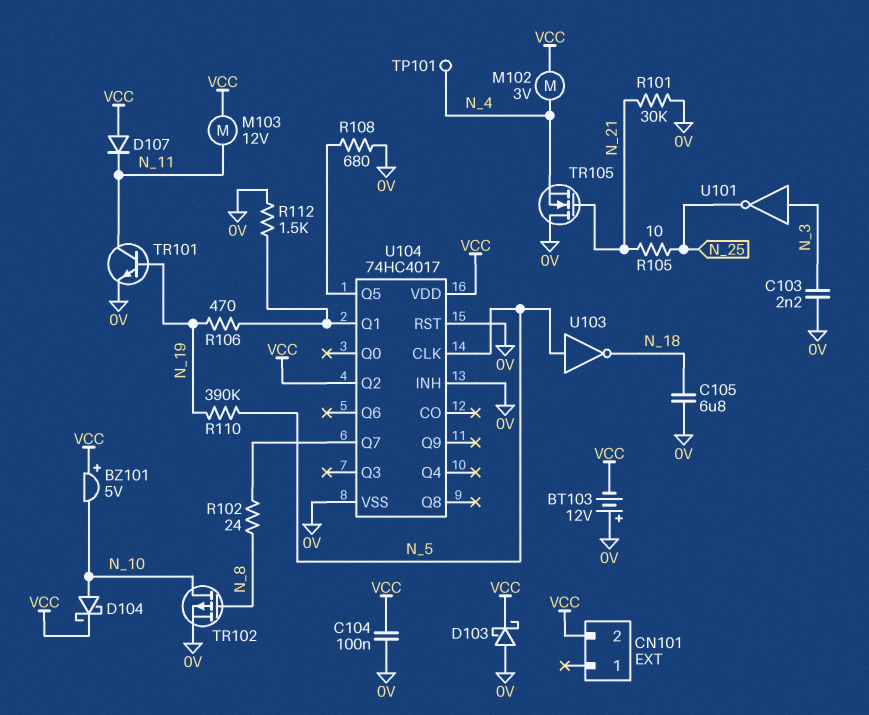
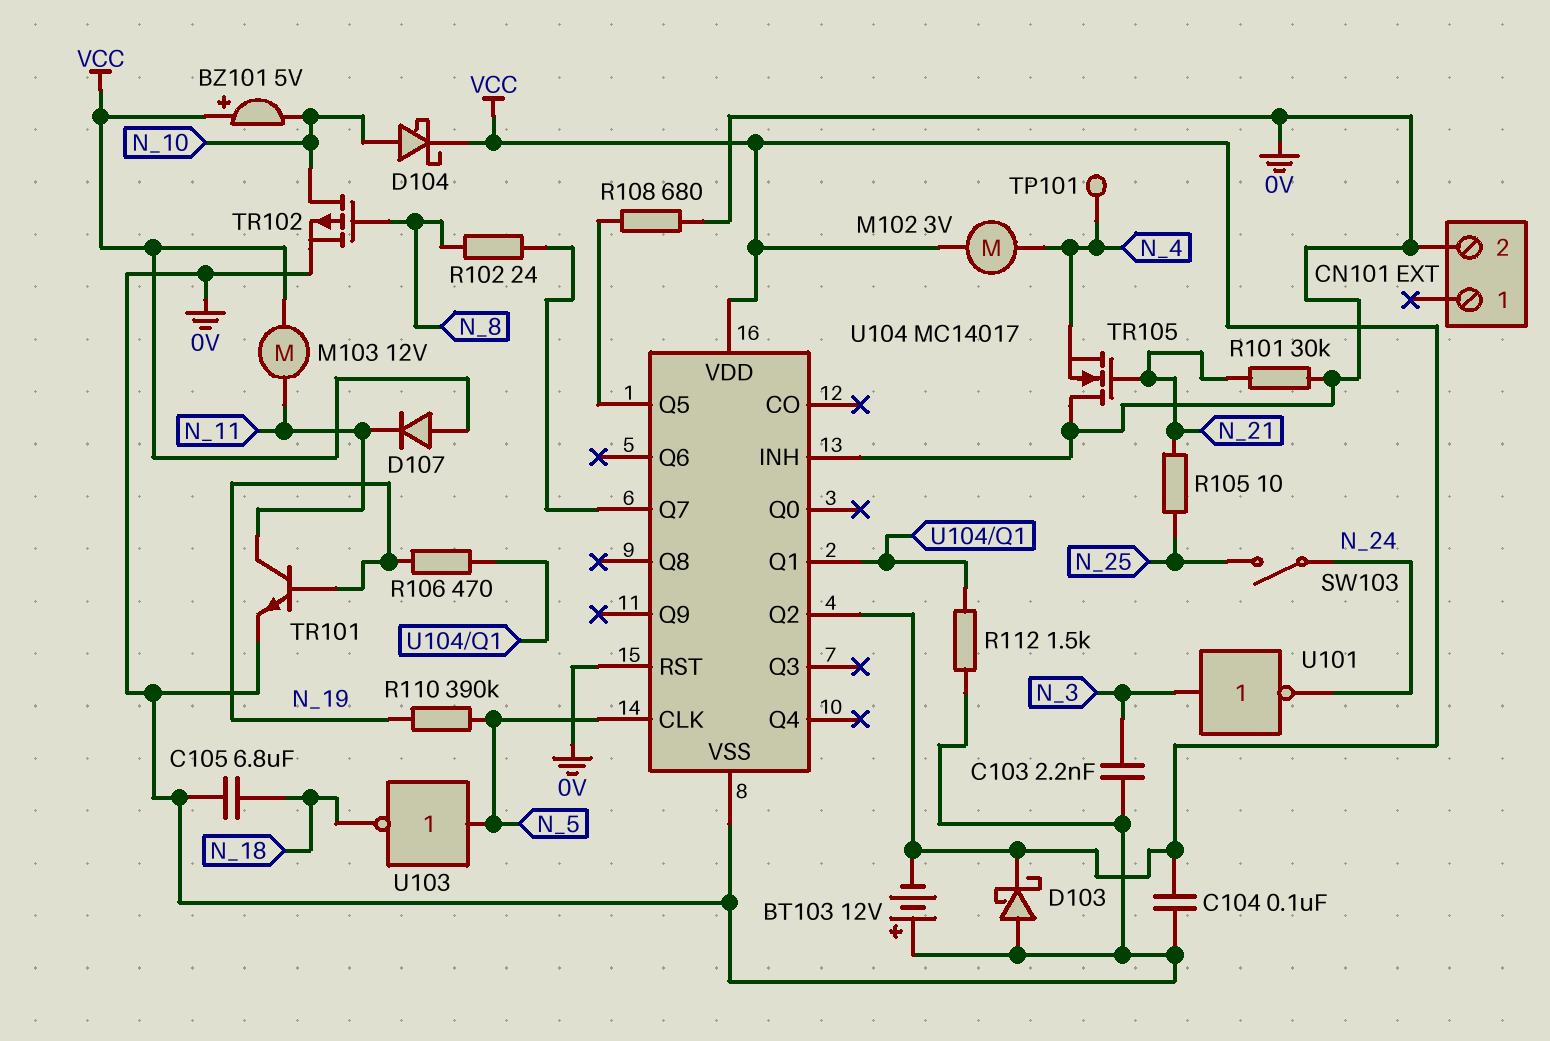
CN101 pin 2: VCC -> 0V
SW103: none -> switch (N_24, N_25)
U101: NOT (in N_3, out N_25) -> NOT (in N_3, out N_24)
U104: 74HC4017 -> MC14017

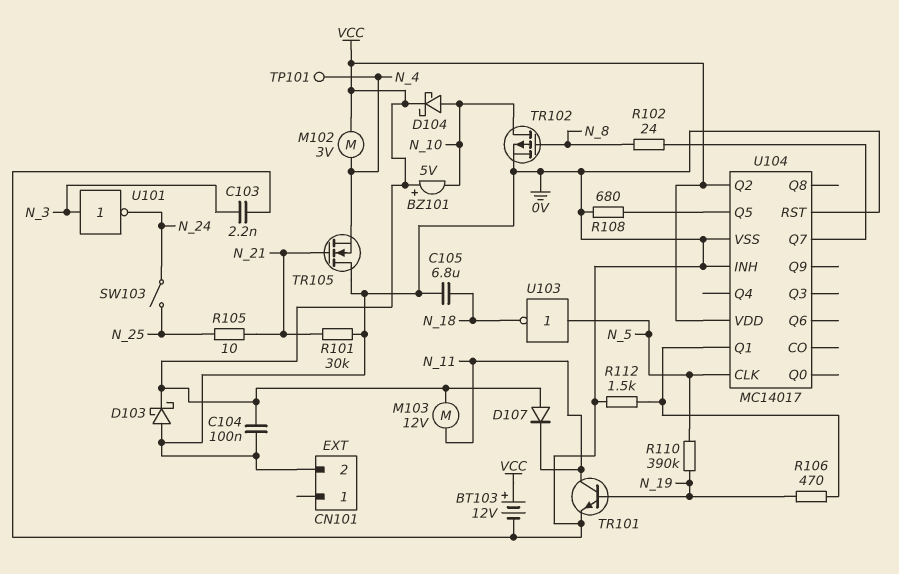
BT103: 12V (plus 0V, minus VCC) -> 12V (plus VCC, minus 0V)

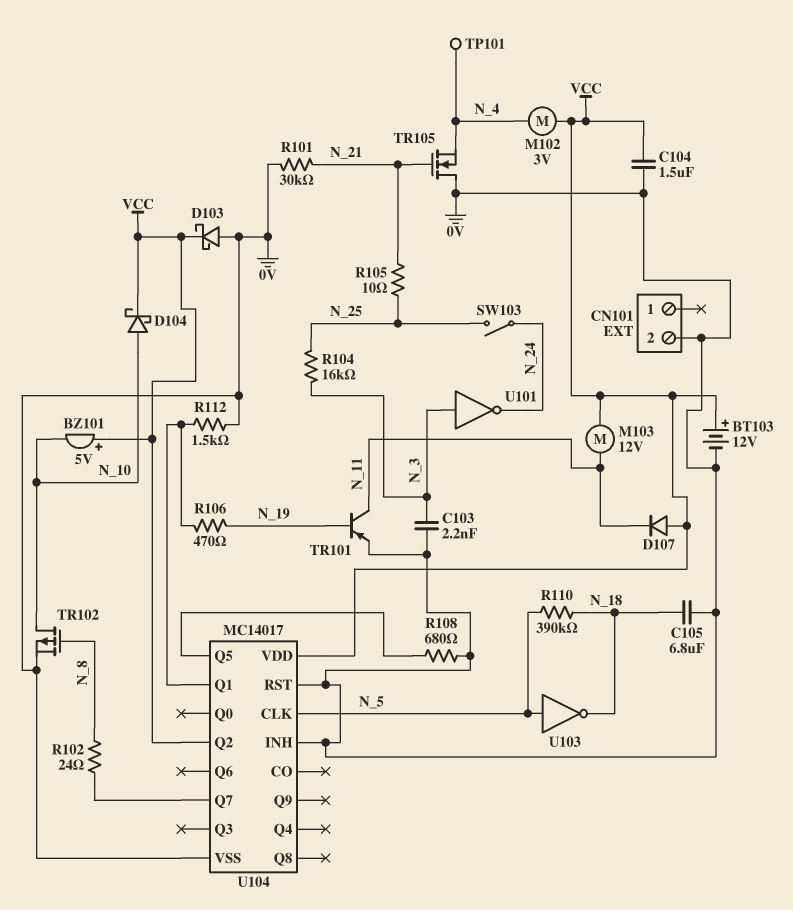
C104: 100nF (0V, VCC) -> 1.5uF (0V, VCC)
R104: none -> 16k (N_3, N_25)
R110: 390k (N_5, N_19) -> 390k (N_5, N_18)
TR101: NPN (B N_19, C N_11, E 0V) -> PNP (B N_19, C N_11, E 0V)

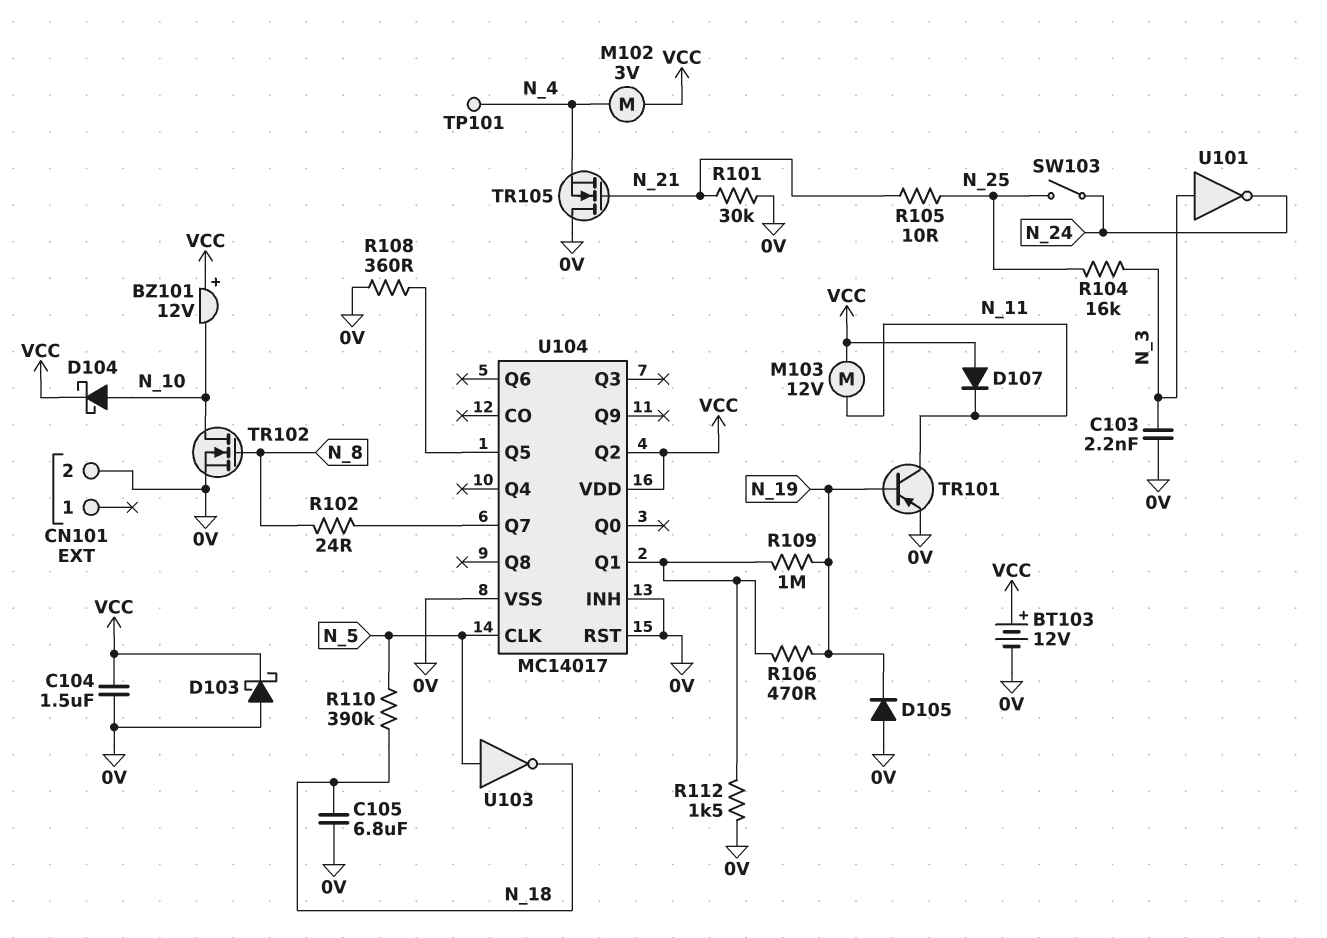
BZ101: buzzer 5V (plus VCC, minus N_10) -> buzzer 12V (plus VCC, minus N_10)
D105: none -> diode (A 0V, K N_19)
R108: 680 (0V, U104/Q5) -> 360 (0V, U104/Q5)
R109: none -> 1M (N_19, U104/Q1)
TR102: PMOS (G N_8, D N_10, S 0V) -> NMOS (G N_8, D N_10, S 0V)

